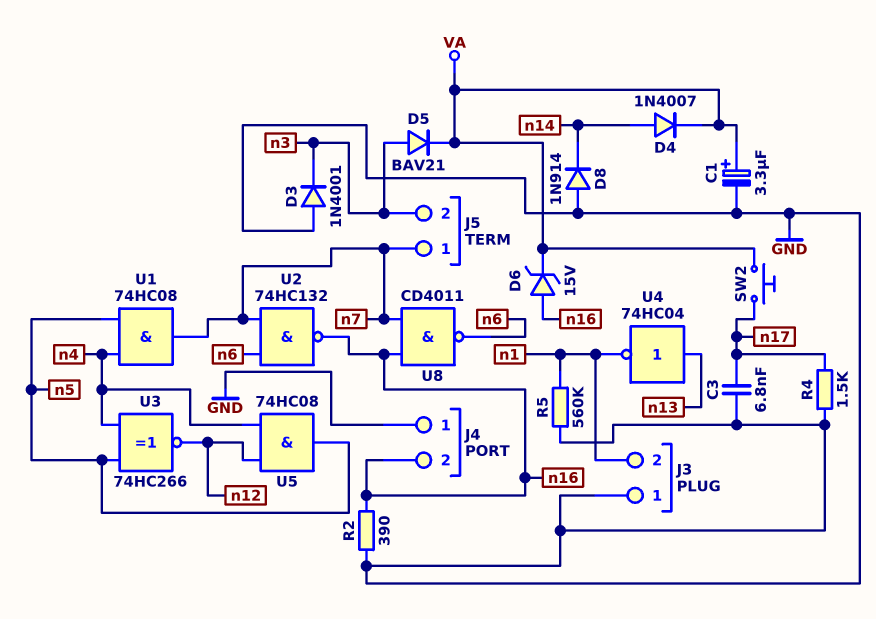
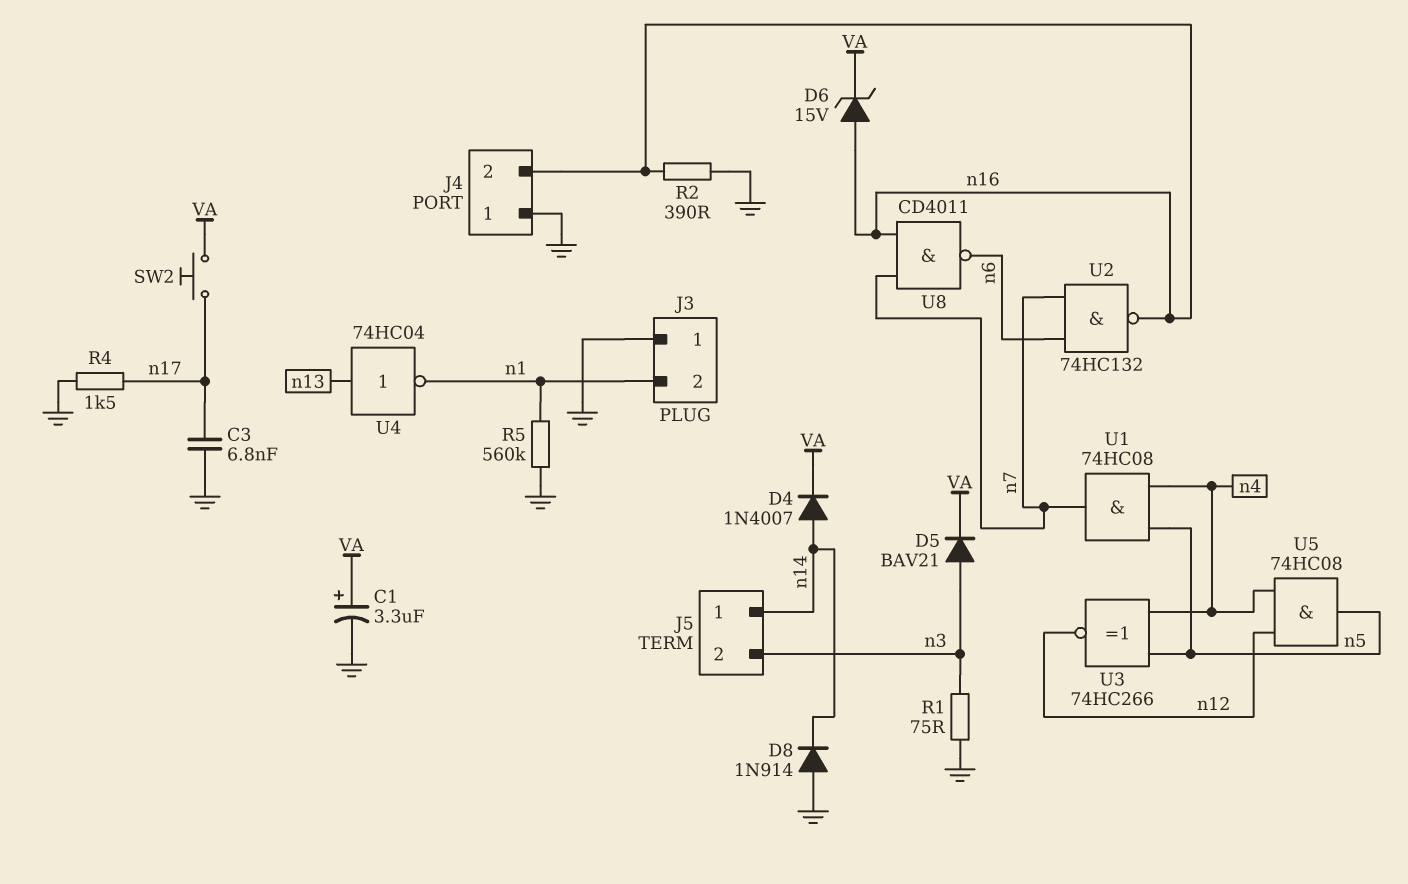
D3: diode 1N4001 (A GND, K n3) -> none
J5 pin 1: n7 -> n14
R1: none -> 75 (GND, n3)

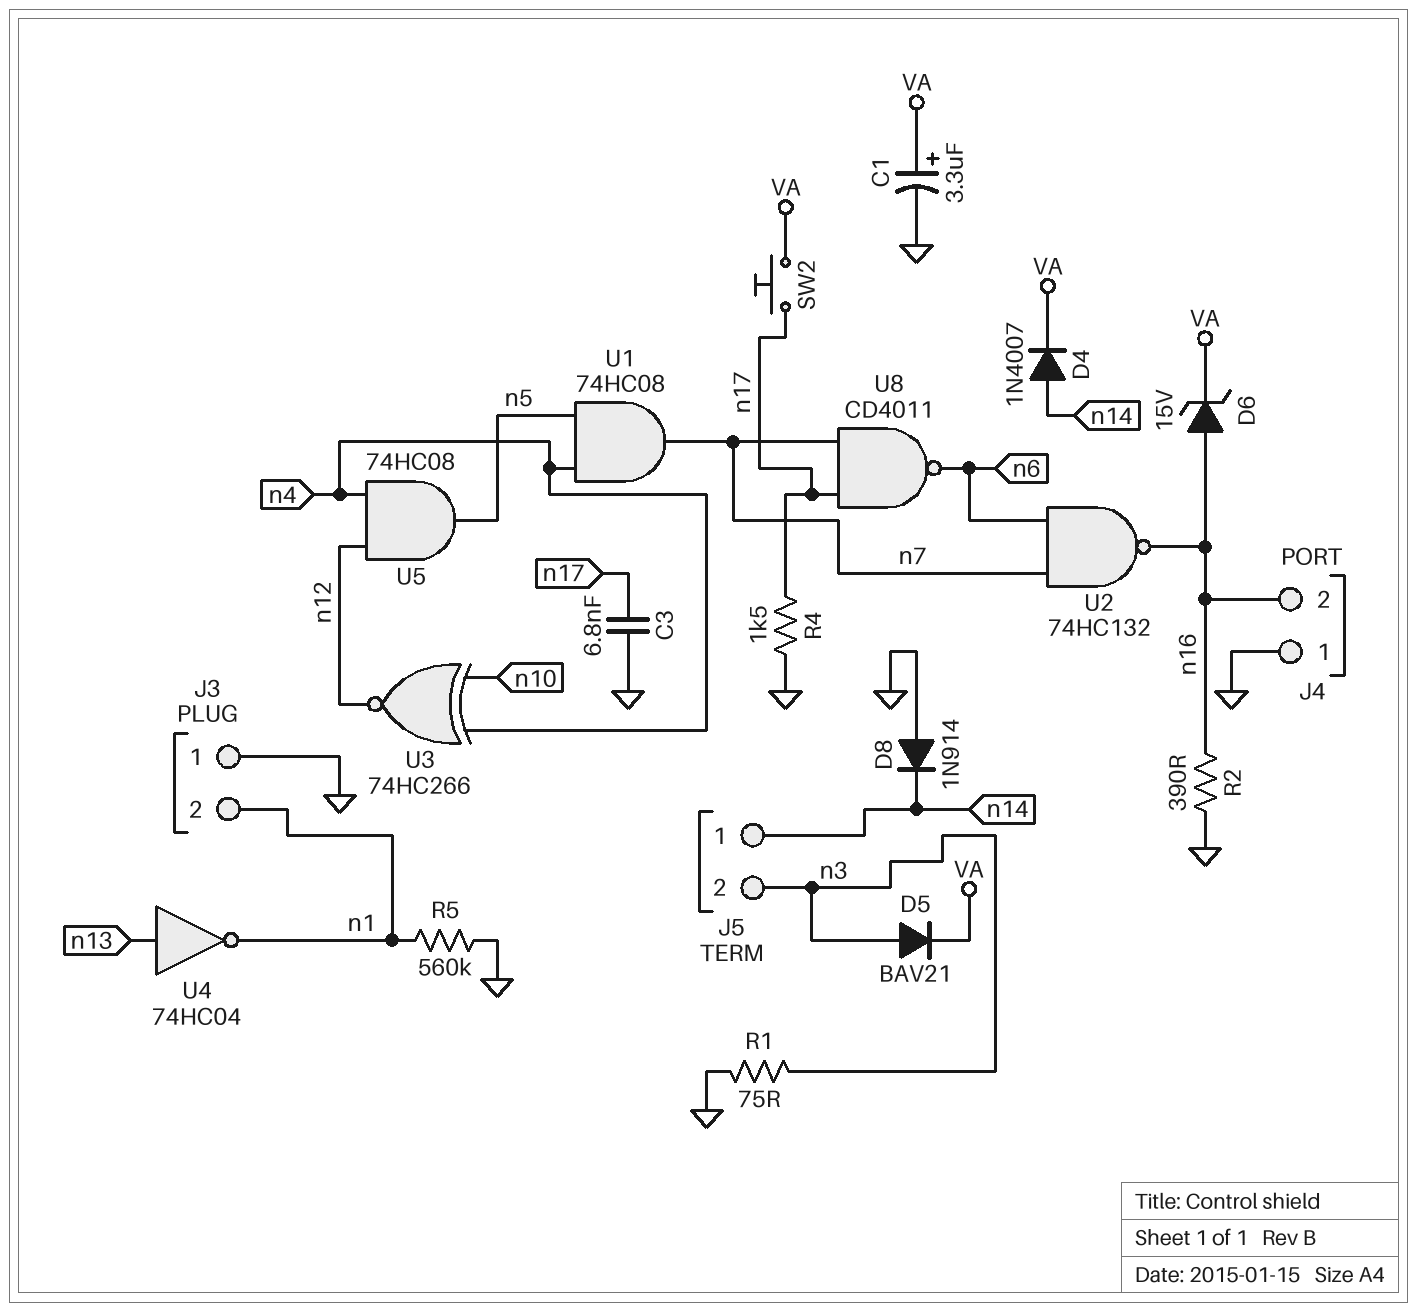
U3: XNOR 74HC266 (in n4, in n5, out n12) -> XNOR 74HC266 (in n4, in n10, out n12)
U8: NAND CD4011 (in n7, in n16, out n6) -> NAND CD4011 (in n7, in n17, out n6)

